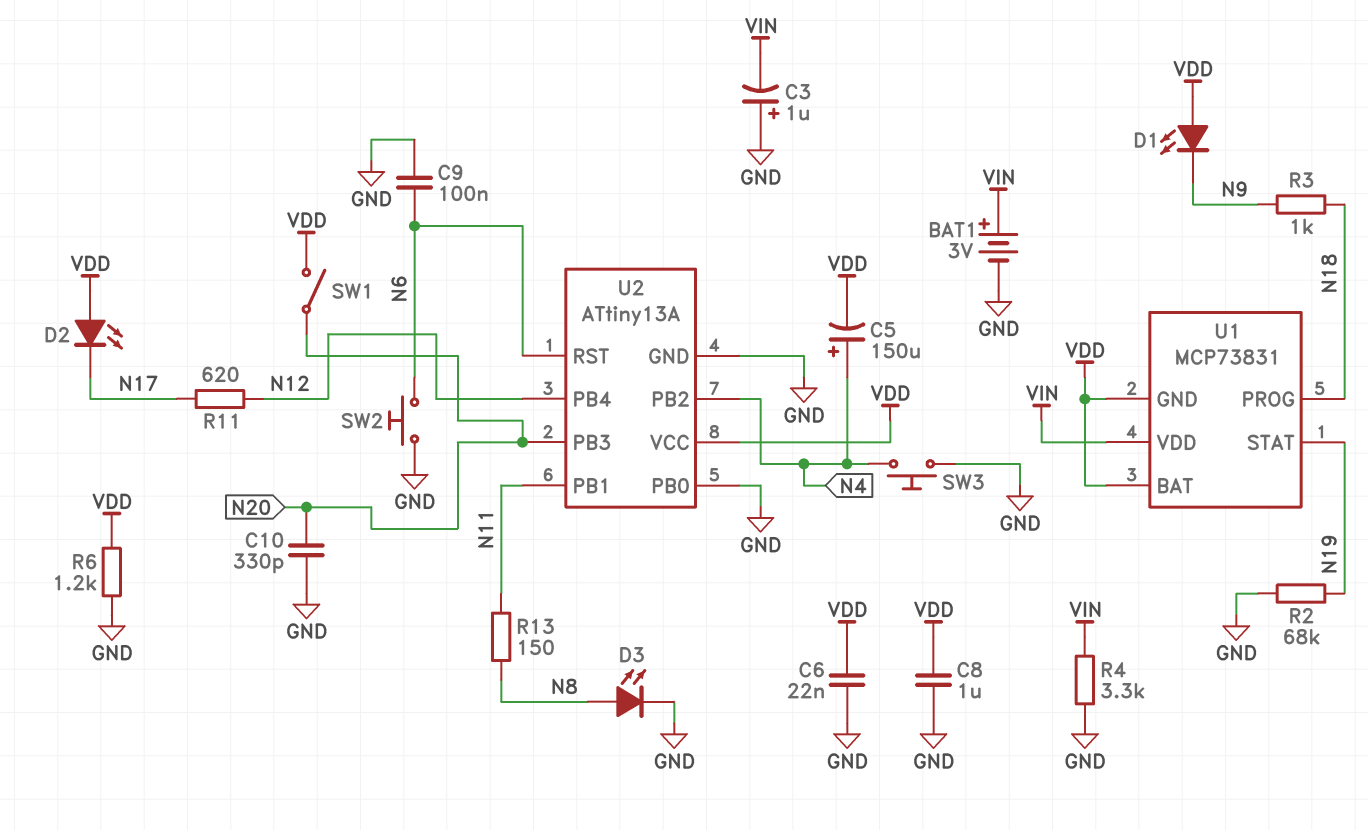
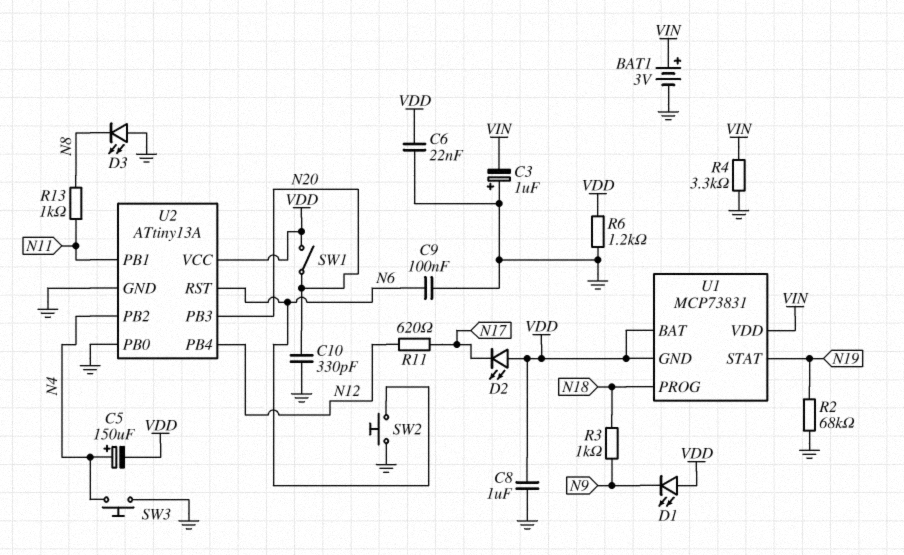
D3: LED (A N8, K GND) -> LED (A GND, K N8)
R13: 150 (N8, N11) -> 1k (N8, N11)

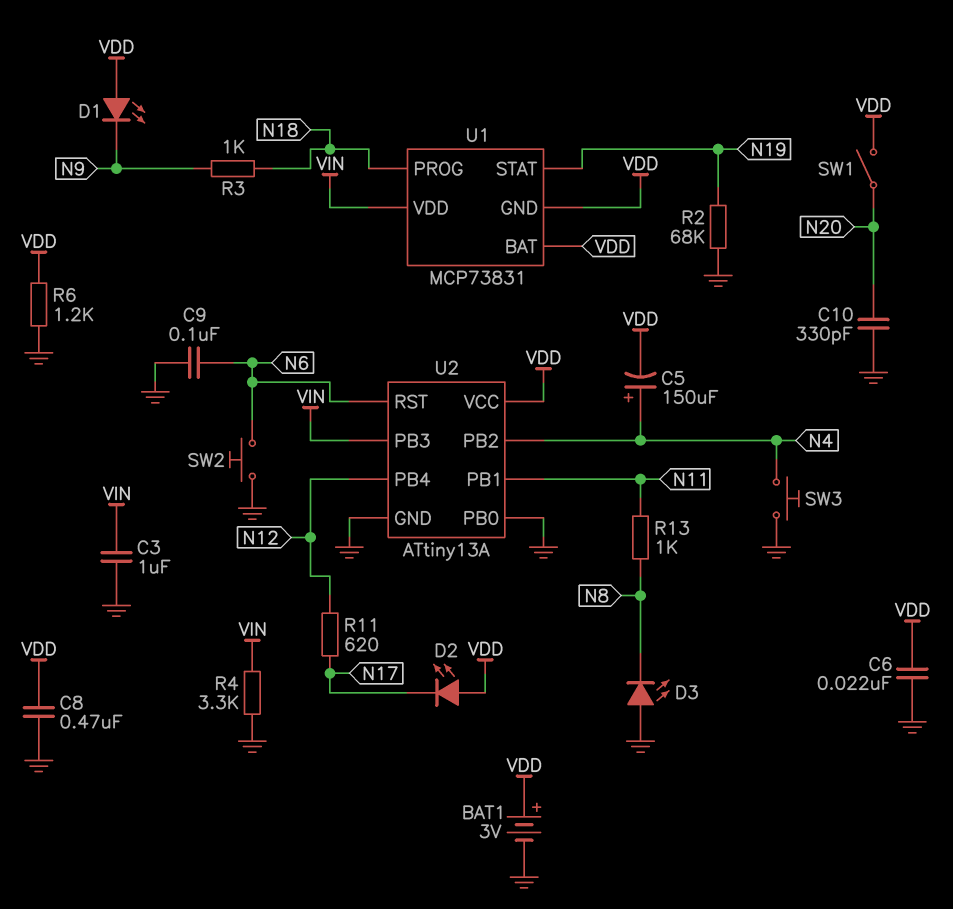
BAT1: 3V (plus VIN, minus GND) -> 3V (plus VDD, minus GND)
C3: 1uF (plus GND, minus VIN) -> 1uF (GND, VIN)
C8: 1uF (GND, VDD) -> 470nF (GND, VDD)
U2 pin PB3: N20 -> VIN

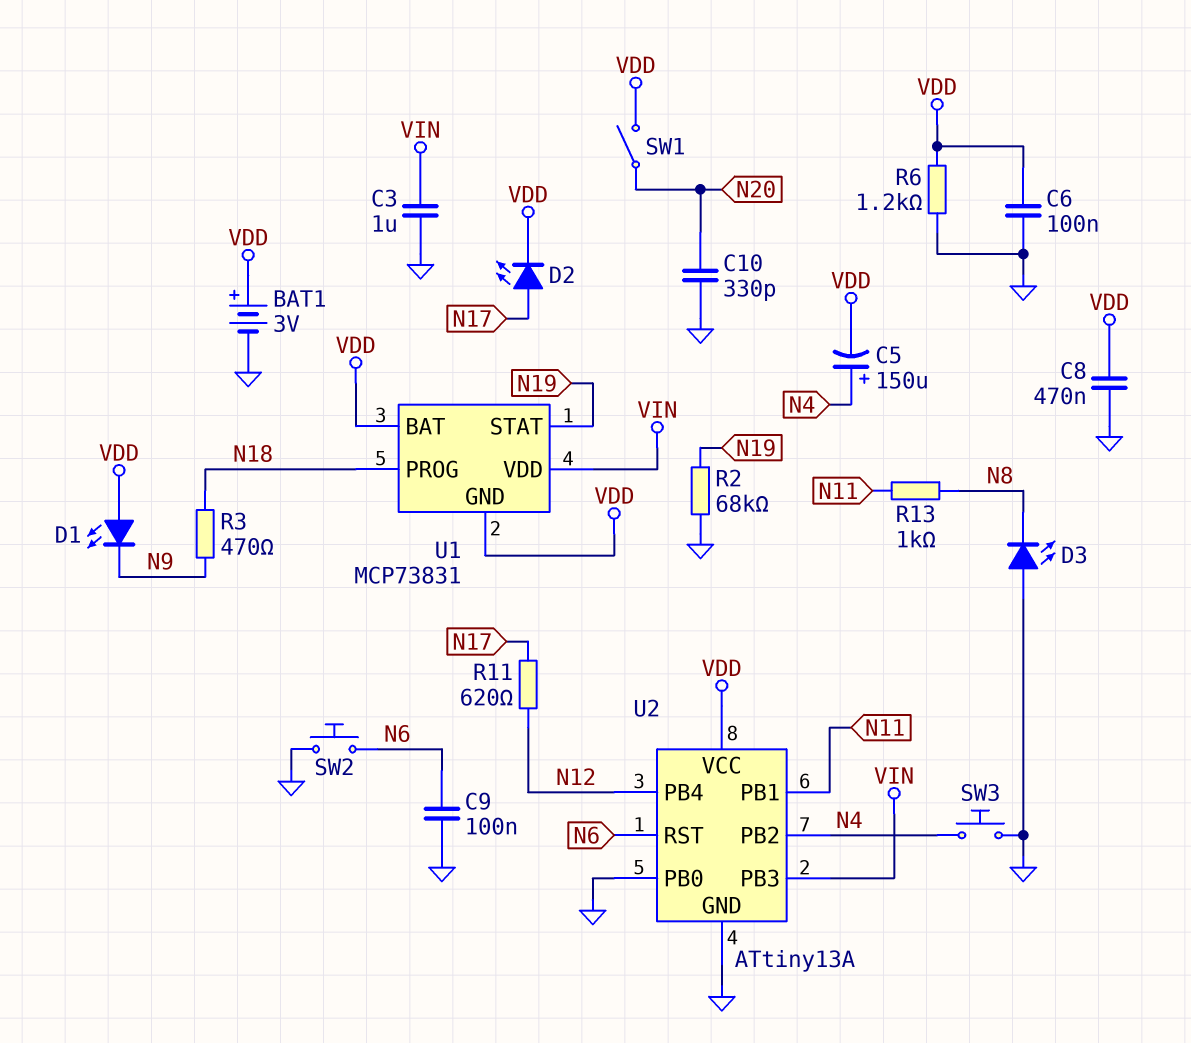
C6: 22nF (GND, VDD) -> 100nF (GND, VDD)
D2: LED (A VDD, K N17) -> LED (A N17, K VDD)
R3: 1k (N9, N18) -> 470 (N9, N18)
R4: 3.3k (GND, VIN) -> none

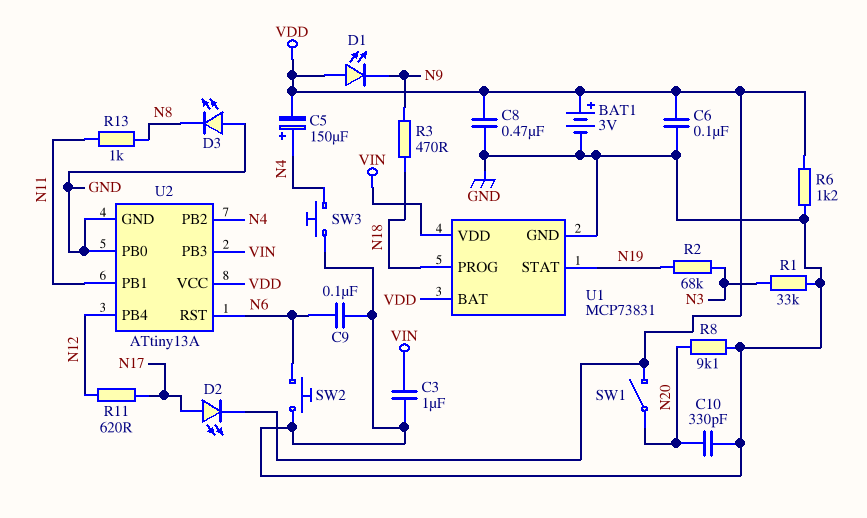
R1: none -> 33k (GND, N3)
R2: 68k (GND, N19) -> 68k (N3, N19)
R8: none -> 9.1k (GND, N20)
U1 pin GND: VDD -> GND

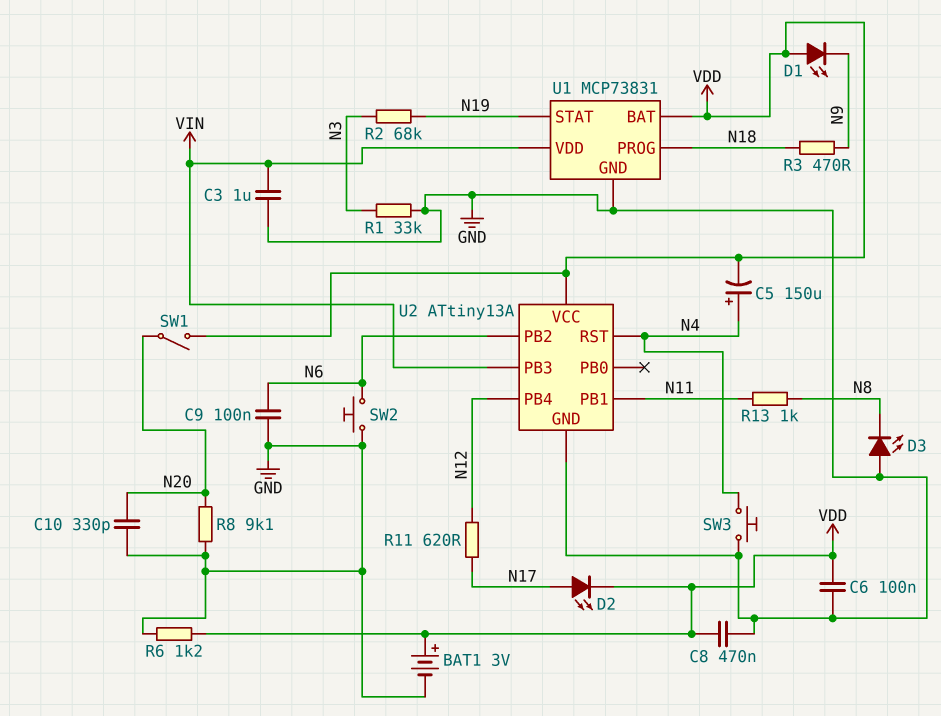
U2 pin PB0: GND -> none
U2 pin PB2: N4 -> N6
U2 pin RST: N6 -> N4

